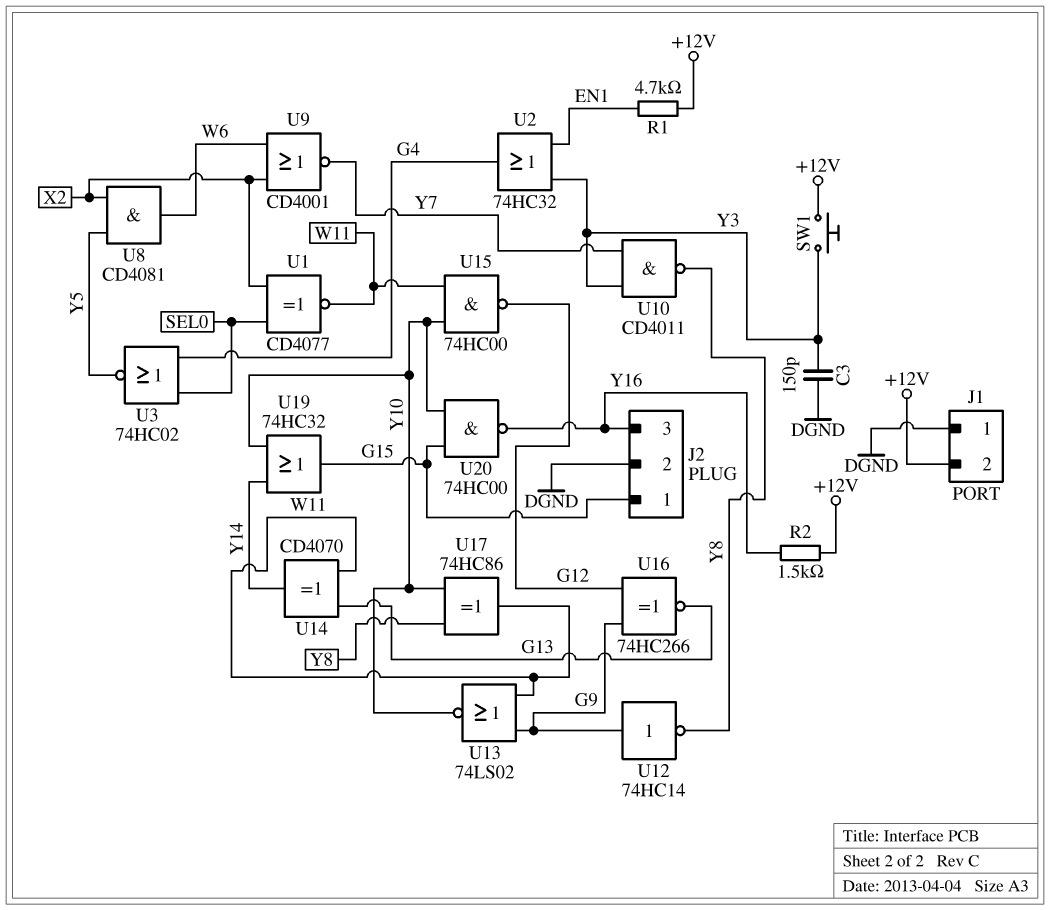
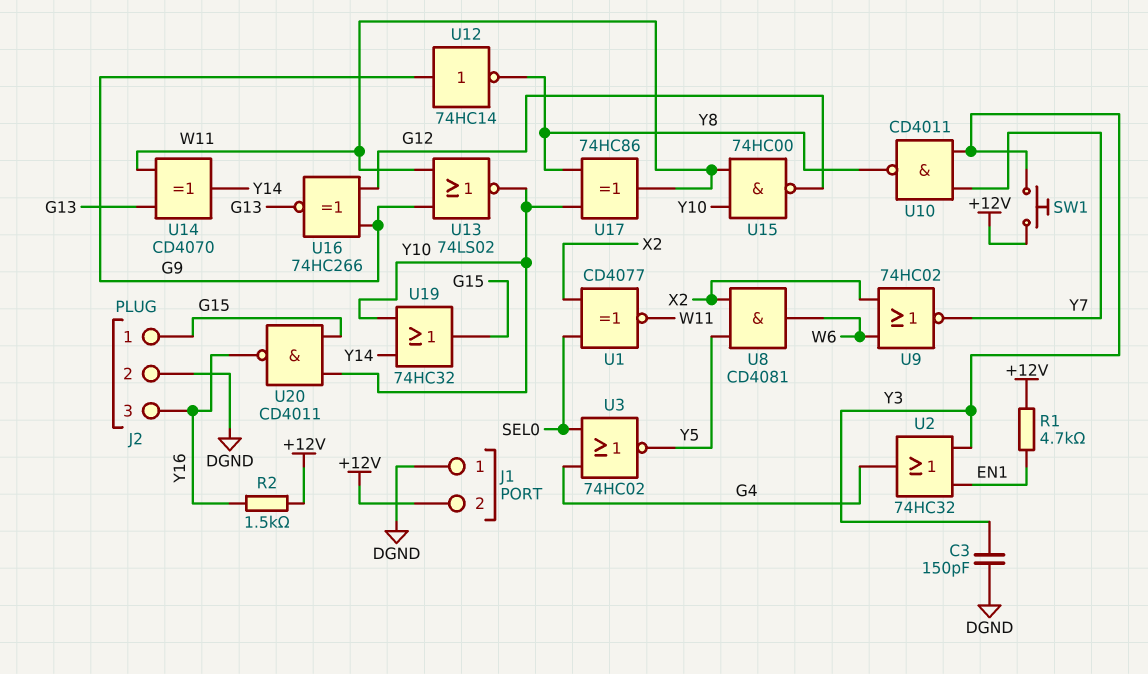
U9: NOR CD4001 (in W6, in X2, out Y7) -> NOR 74HC02 (in W6, in X2, out Y7)
U20: NAND 74HC00 (in G15, in Y10, out Y16) -> NAND CD4011 (in G15, in Y10, out Y16)

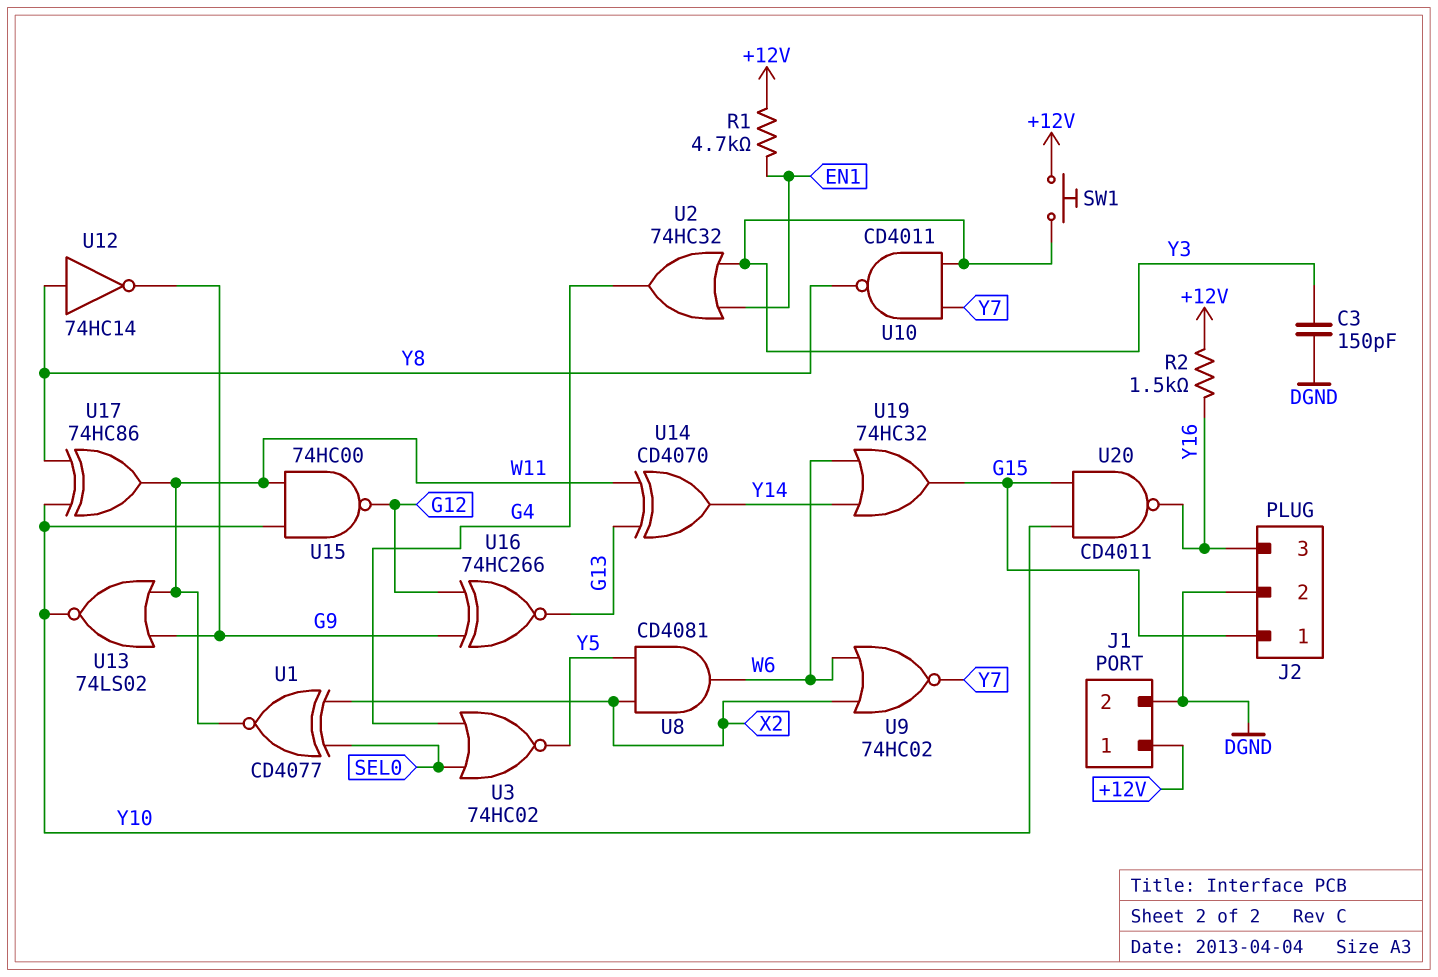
J1 pin 1: DGND -> +12V
J1 pin 2: +12V -> DGND
U12: NOT 74HC14 (in G9, out Y8) -> NOT 74HC14 (in Y8, out G9)
U19: OR 74HC32 (in Y10, in Y14, out G15) -> OR 74HC32 (in W6, in Y14, out G15)

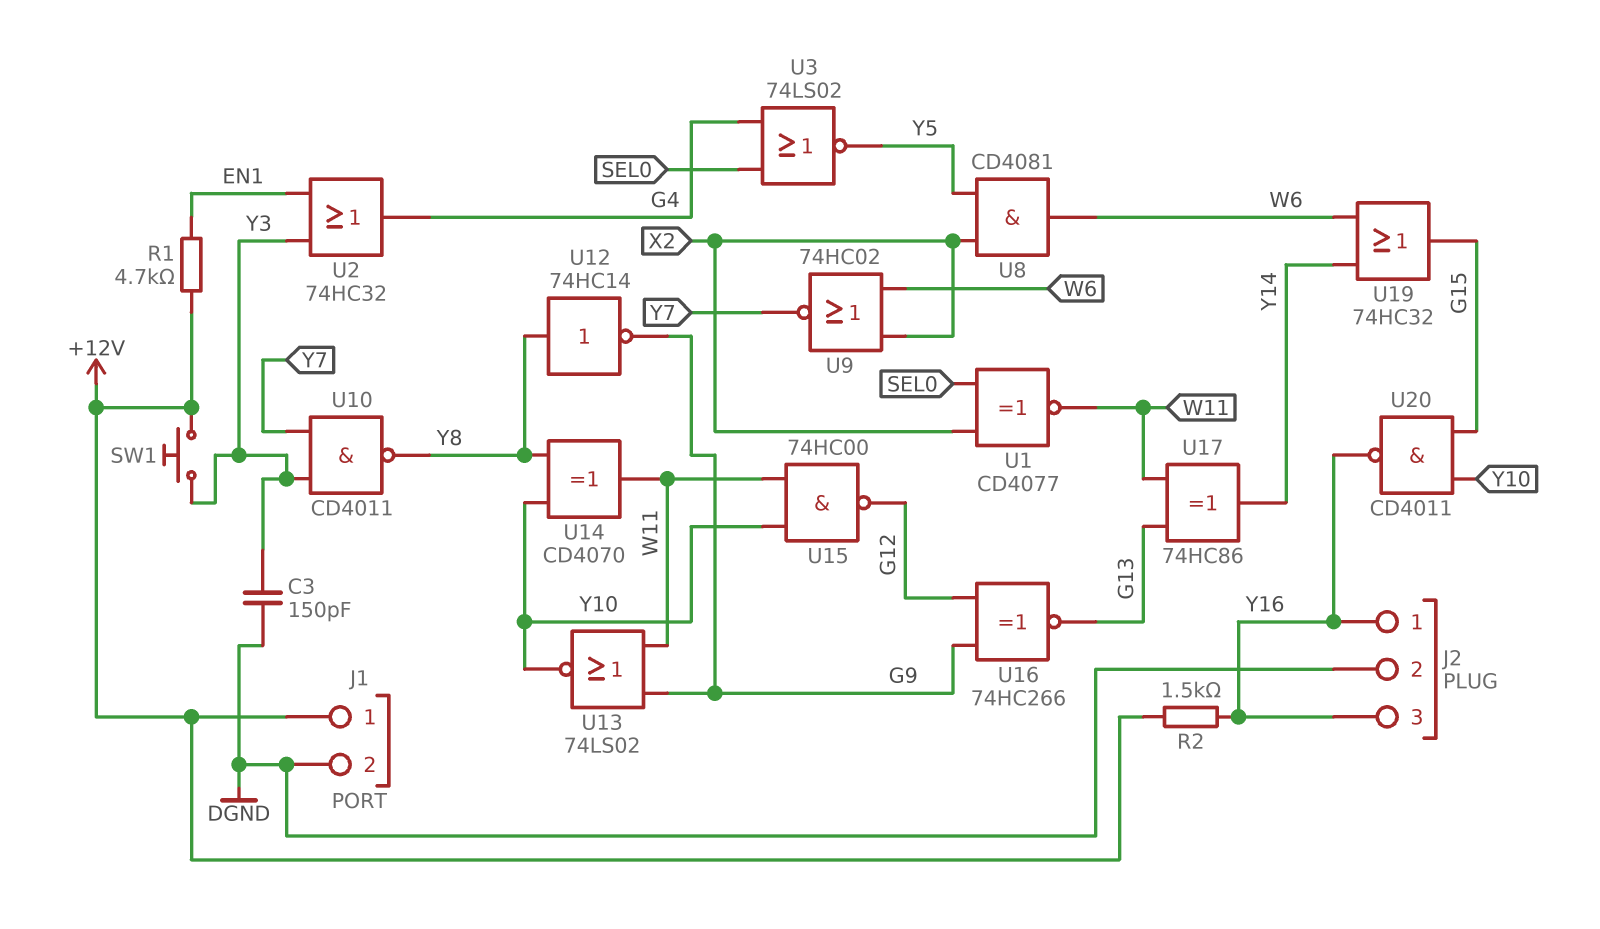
J2 pin 1: G15 -> Y16
U3: NOR 74HC02 (in G4, in SEL0, out Y5) -> NOR 74LS02 (in G4, in SEL0, out Y5)
U14: XOR CD4070 (in G13, in W11, out Y14) -> XOR CD4070 (in Y8, in Y10, out W11)
U17: XOR 74HC86 (in Y8, in Y10, out W11) -> XOR 74HC86 (in G13, in W11, out Y14)

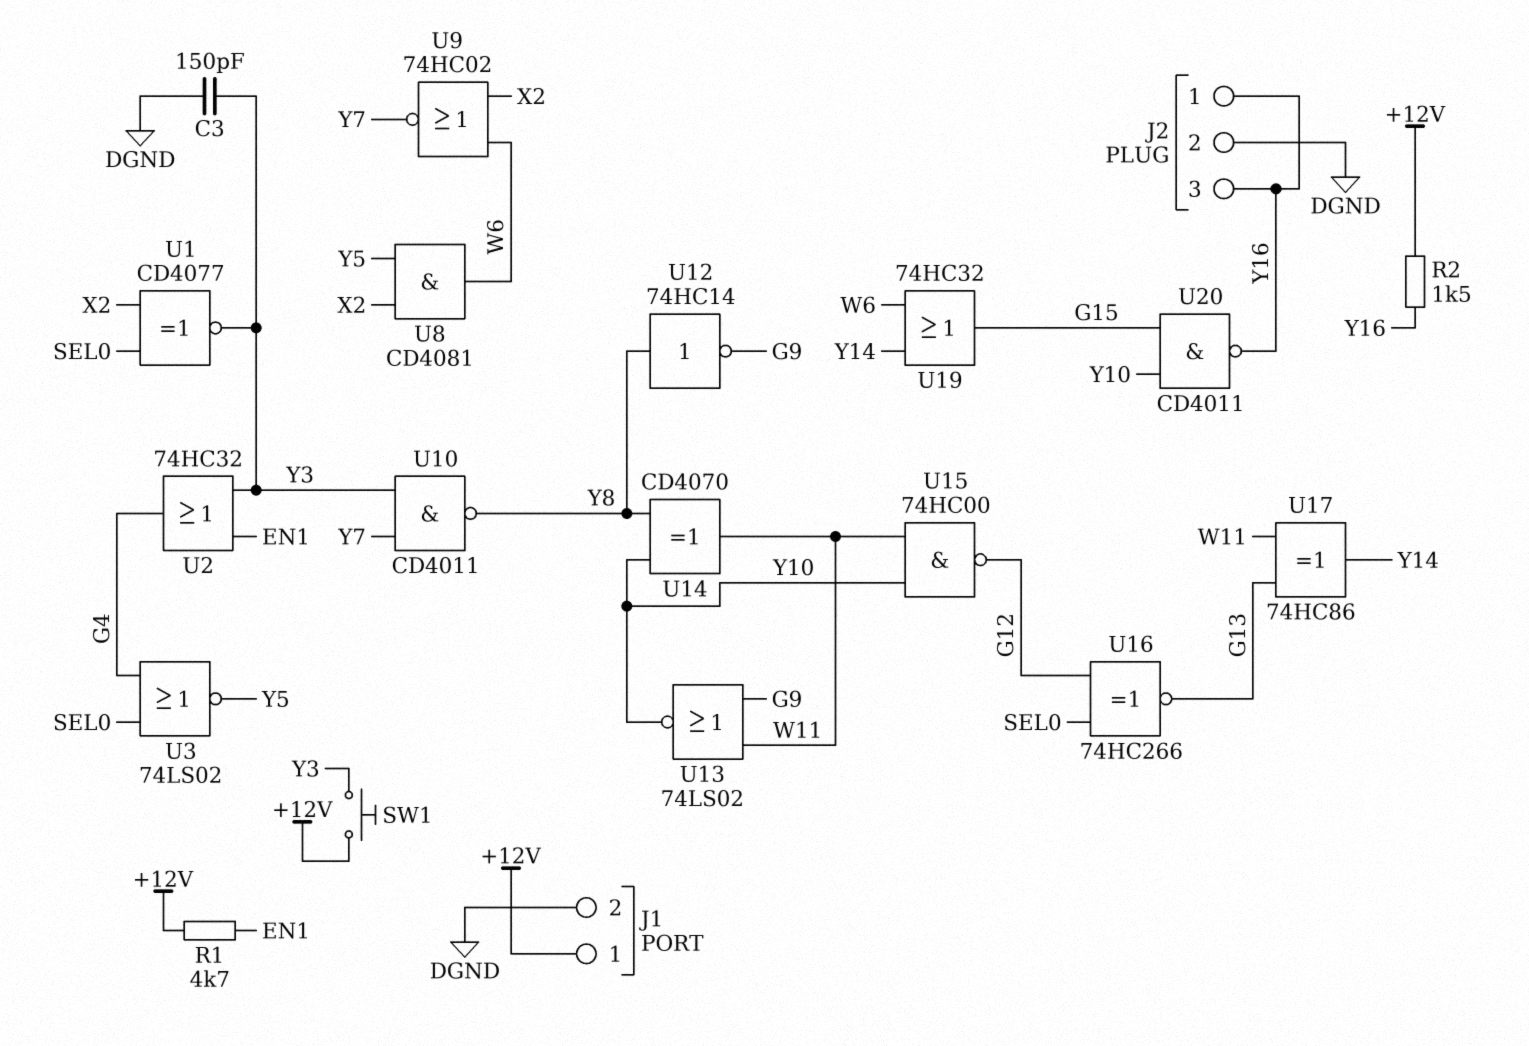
U1: XNOR CD4077 (in SEL0, in X2, out W11) -> XNOR CD4077 (in SEL0, in X2, out Y3)
U16: XNOR 74HC266 (in G9, in G12, out G13) -> XNOR 74HC266 (in G12, in SEL0, out G13)

